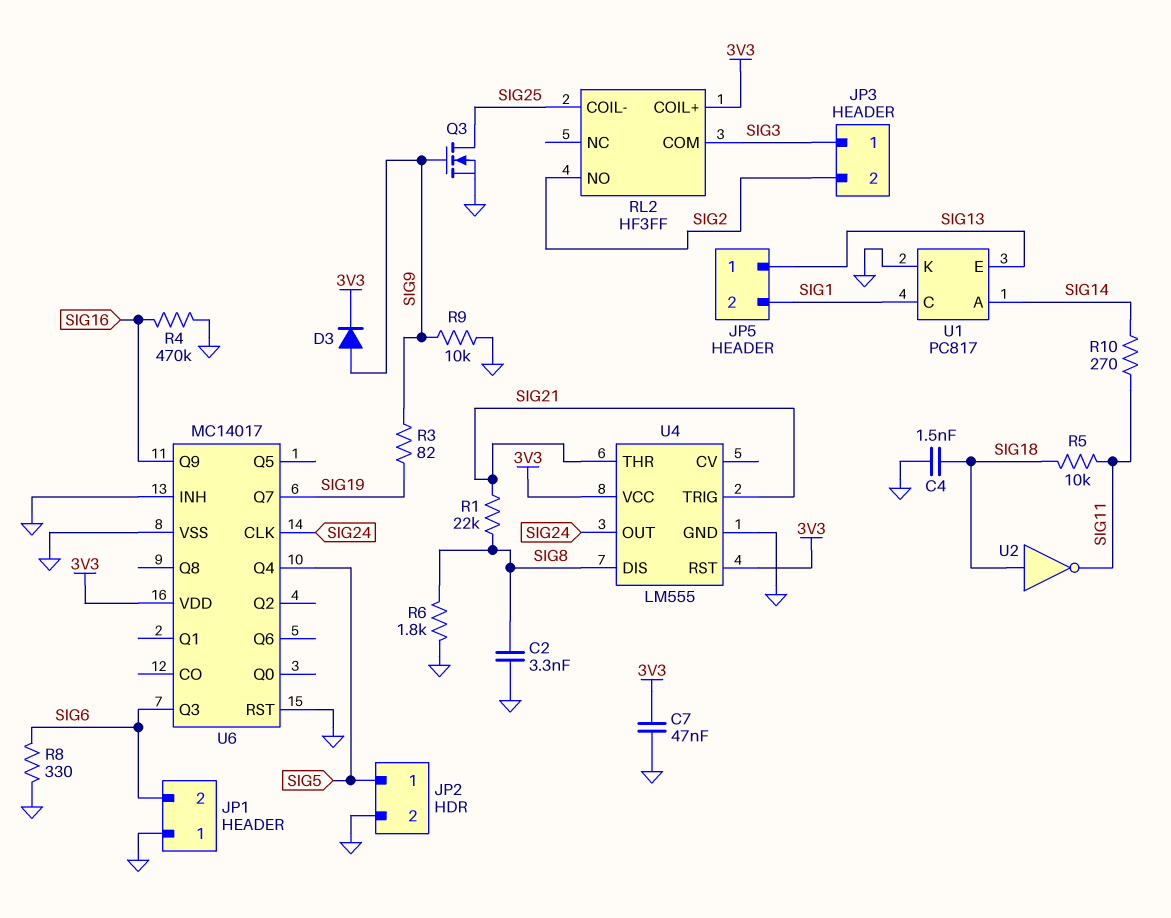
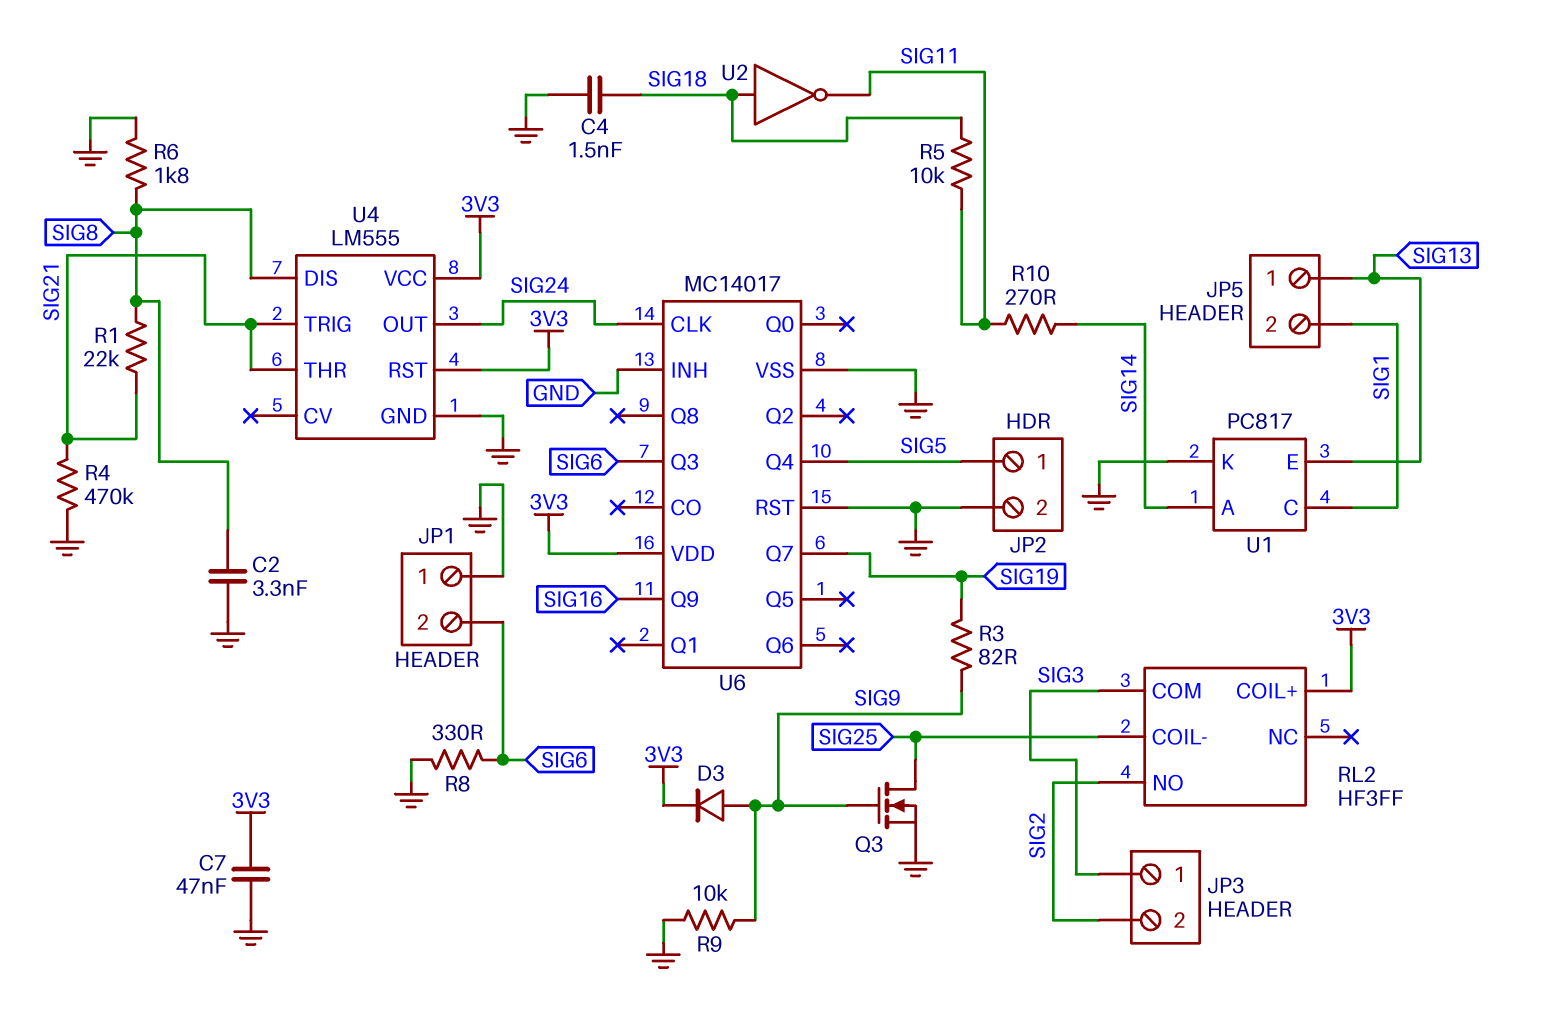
R4: 470k (GND, SIG16) -> 470k (GND, SIG21)

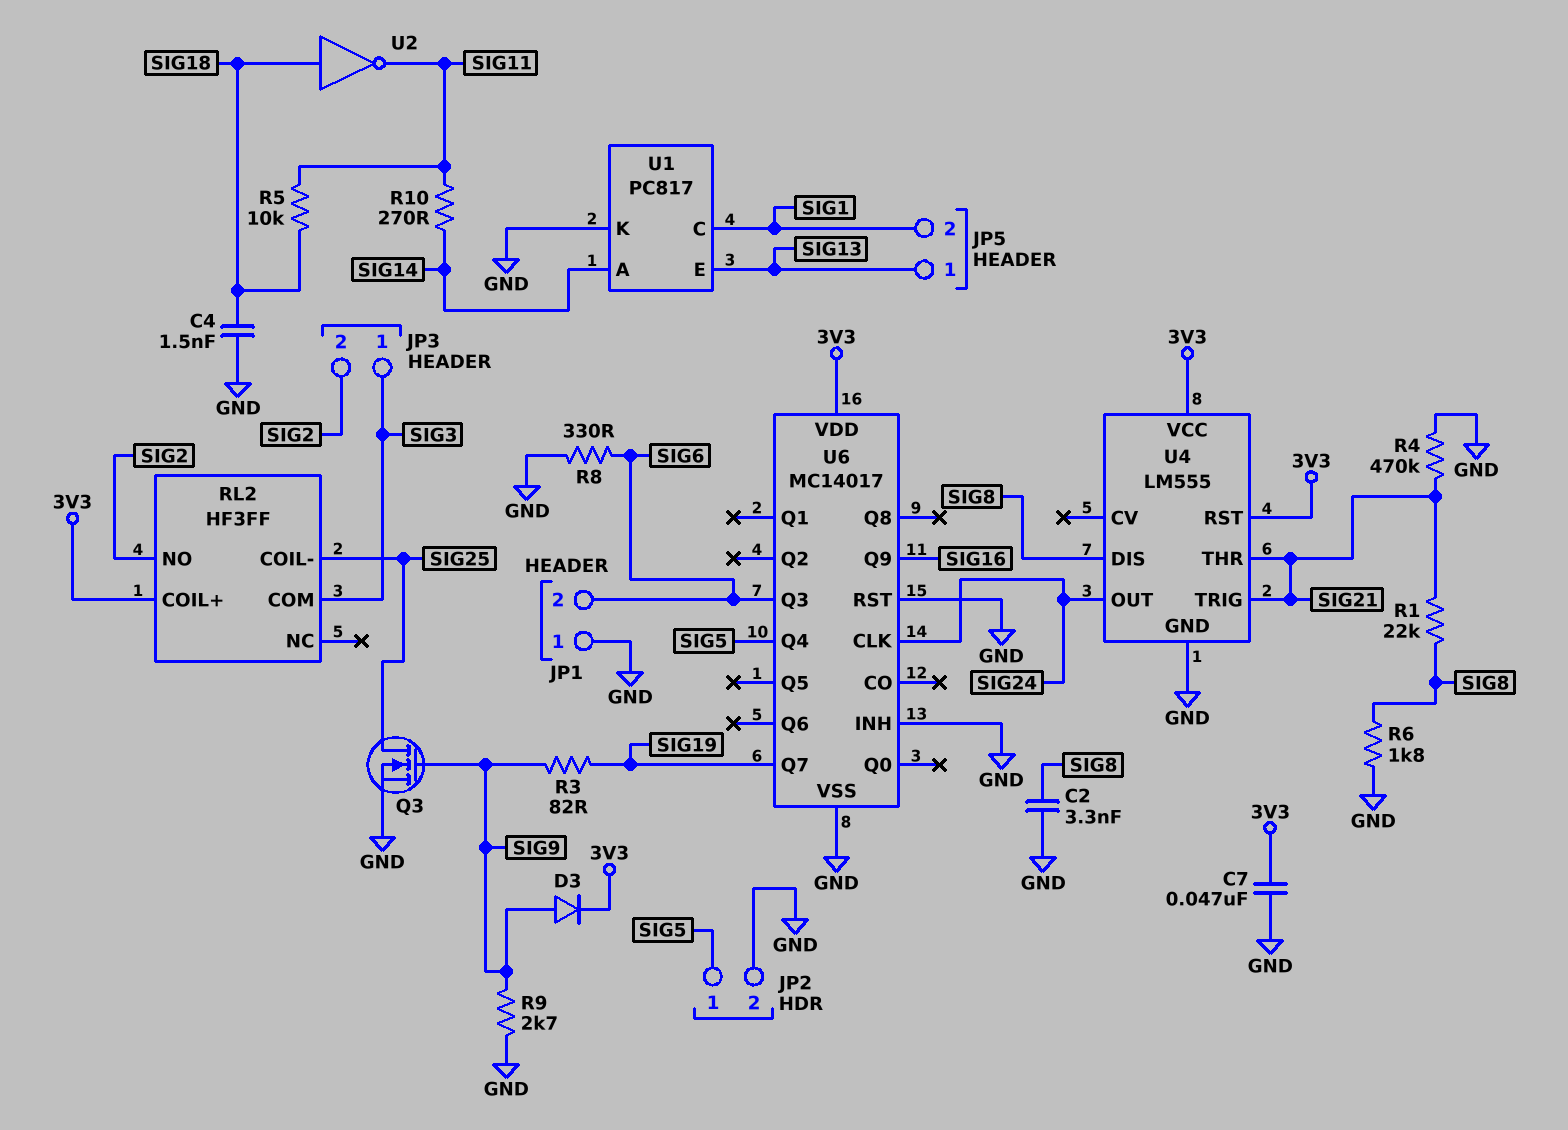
R9: 10k (GND, SIG9) -> 2.7k (GND, SIG9)

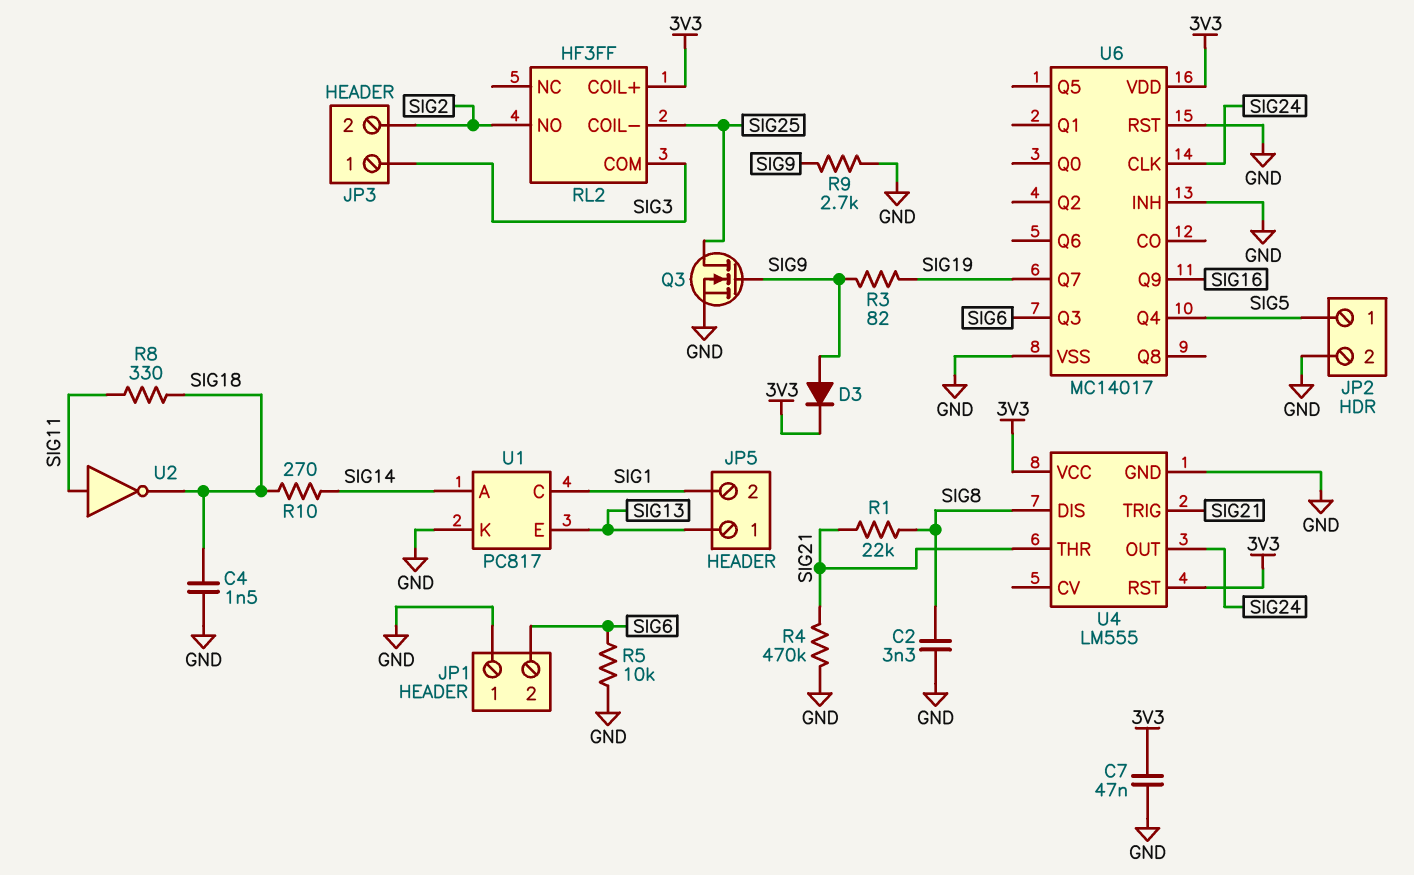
R5: 10k (SIG11, SIG18) -> 10k (GND, SIG6)
R6: 1.8k (GND, SIG8) -> none
R8: 330 (GND, SIG6) -> 330 (SIG11, SIG18)
R10: 270 (SIG11, SIG14) -> 270 (SIG14, SIG18)
U2: NOT (in SIG18, out SIG11) -> NOT (in SIG11, out SIG18)

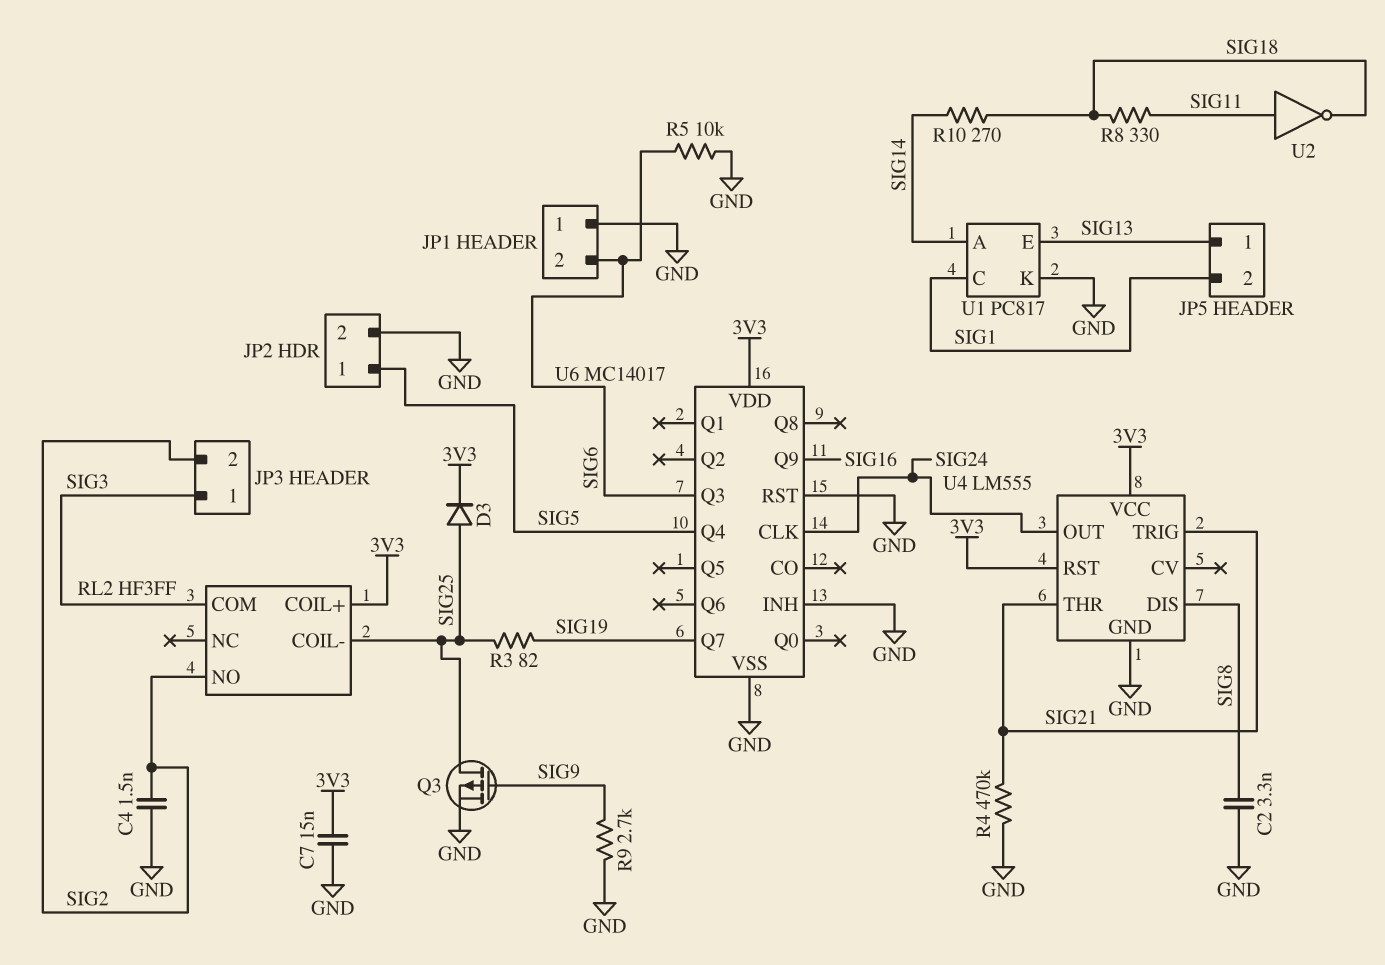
C4: 1.5nF (GND, SIG18) -> 1.5nF (GND, SIG2)
C7: 47nF (3V3, GND) -> 15nF (3V3, GND)
D3: diode (A SIG9, K 3V3) -> diode (A SIG25, K 3V3)
Q3: NMOS (G SIG9, D SIG25, S GND) -> PMOS (G SIG9, D SIG25, S GND)
R1: 22k (SIG8, SIG21) -> none
R3: 82 (SIG9, SIG19) -> 82 (SIG19, SIG25)

